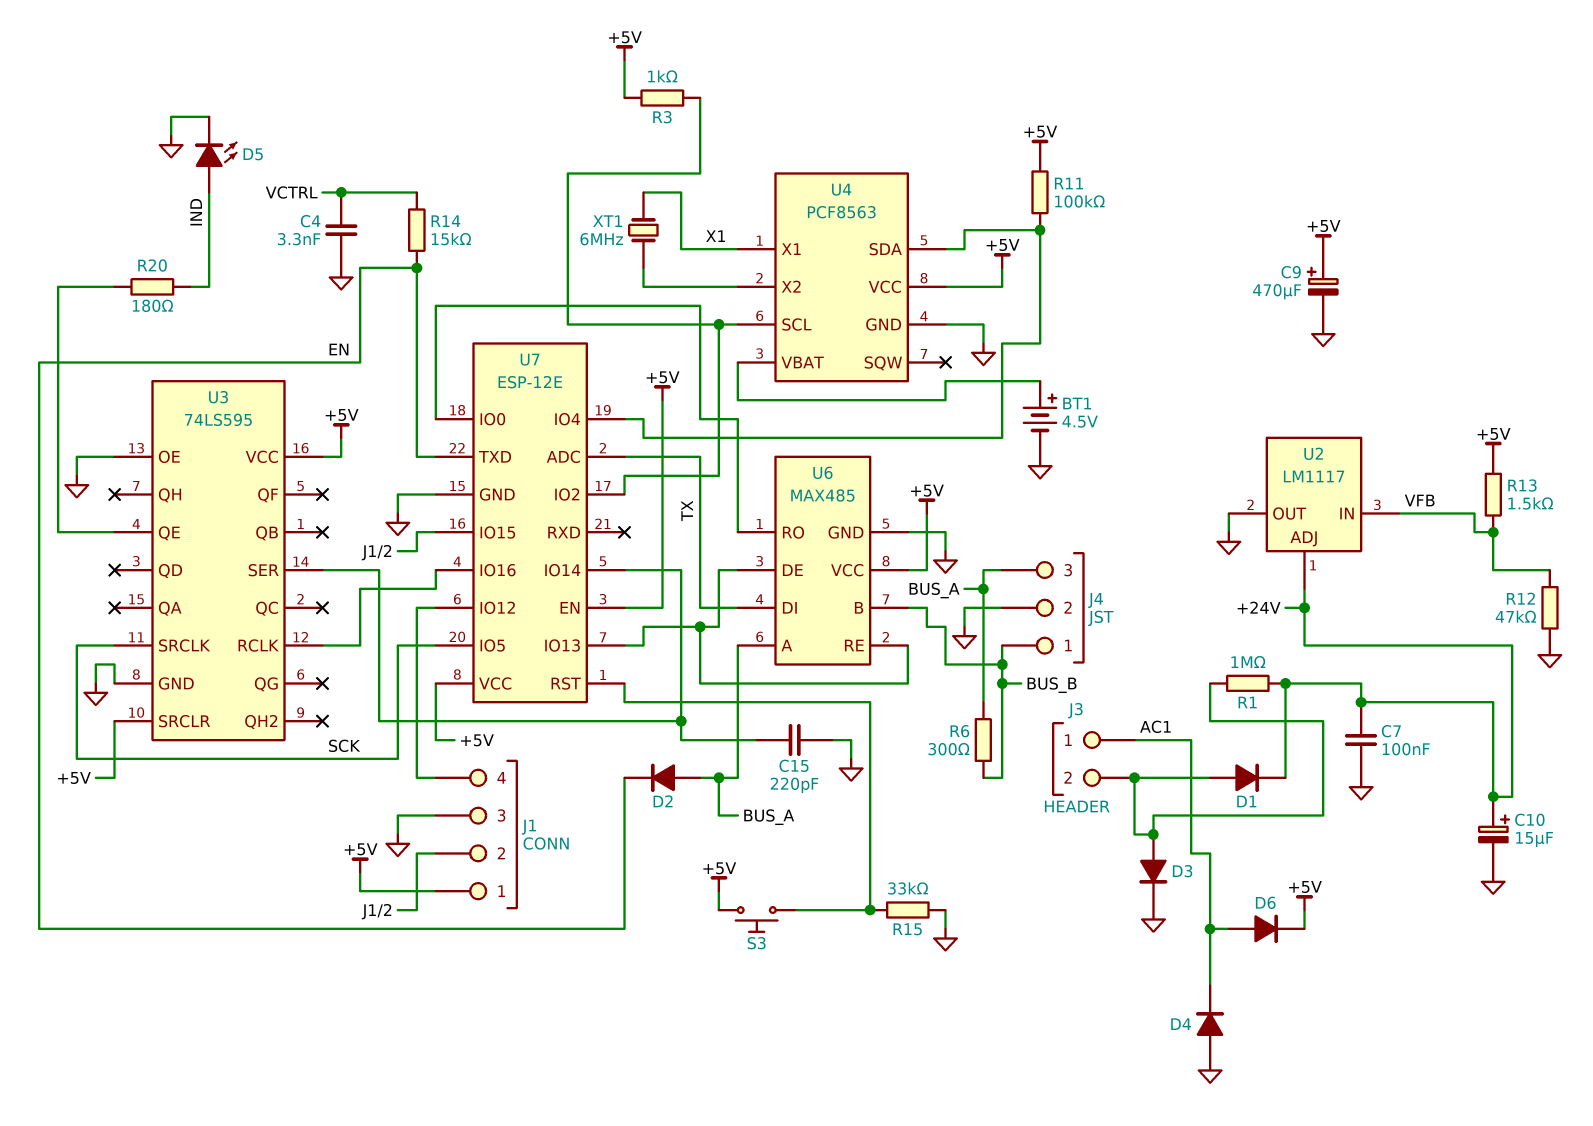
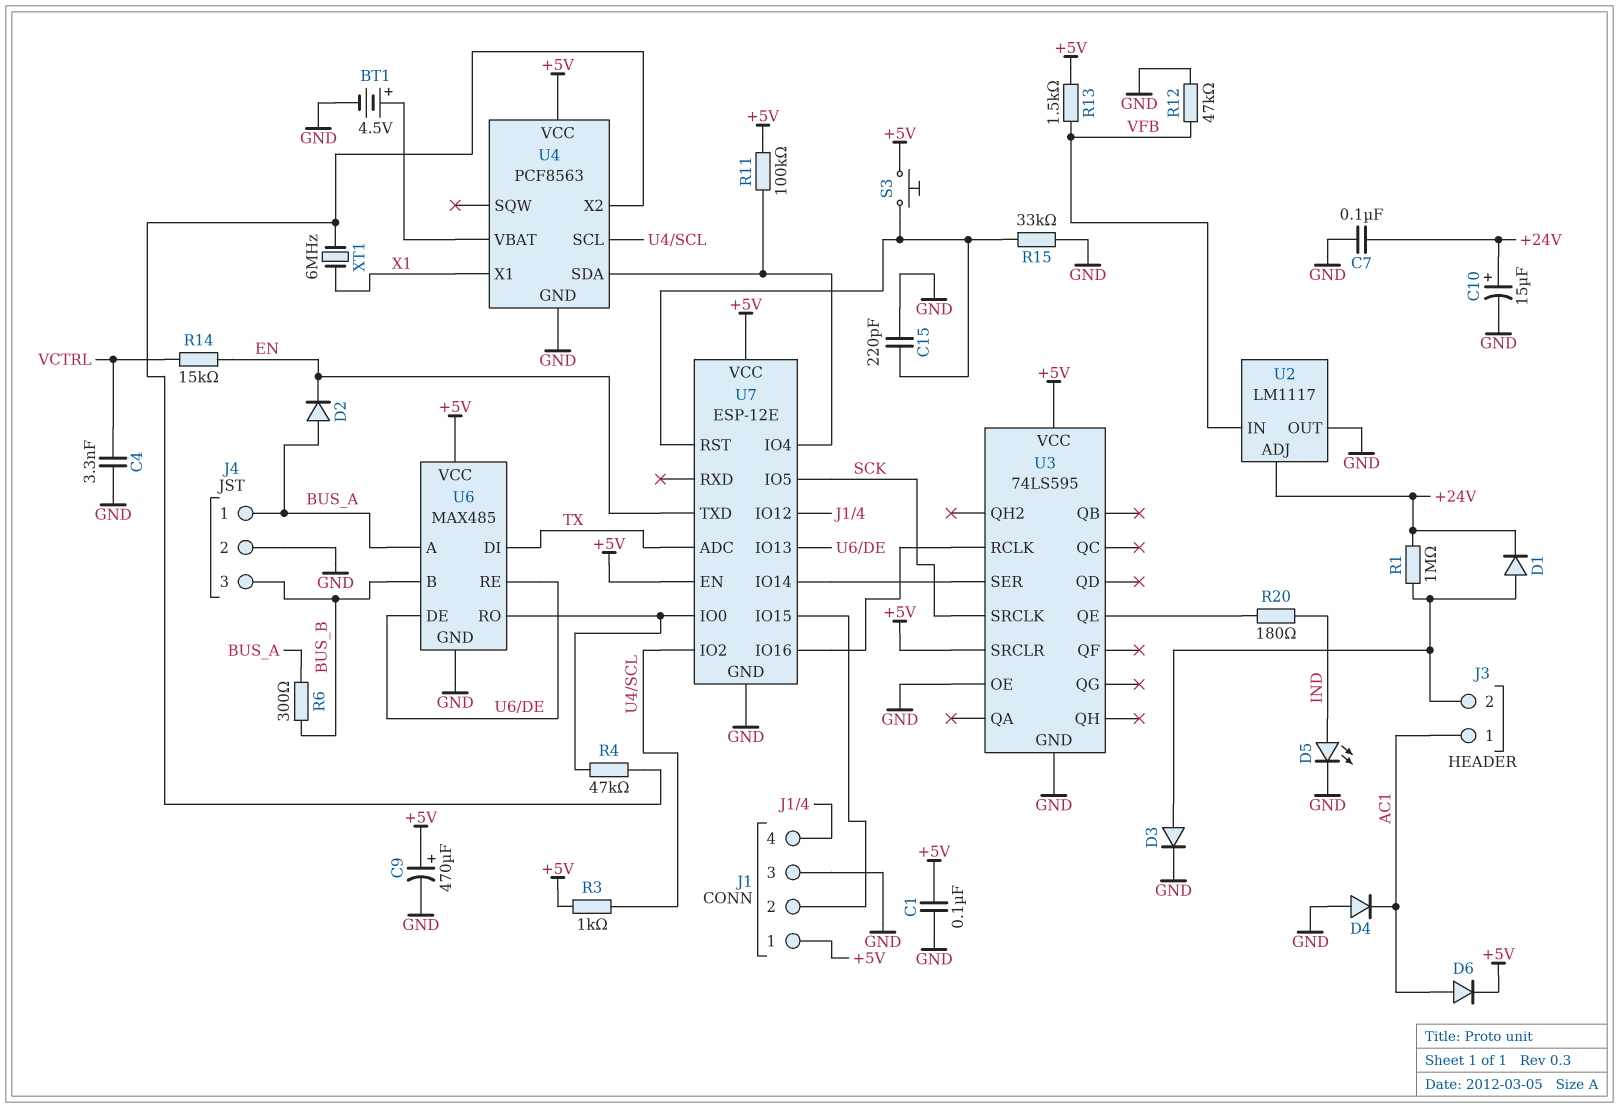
C1: none -> 100nF (+5V, GND)
C15: 220pF (GND, U3/SER) -> 220pF (GND, U7/RST)
J4 pin 1: BUS_B -> BUS_A
J4 pin 3: BUS_A -> BUS_B
R4: none -> 47k (U4/X2, U6/RO)

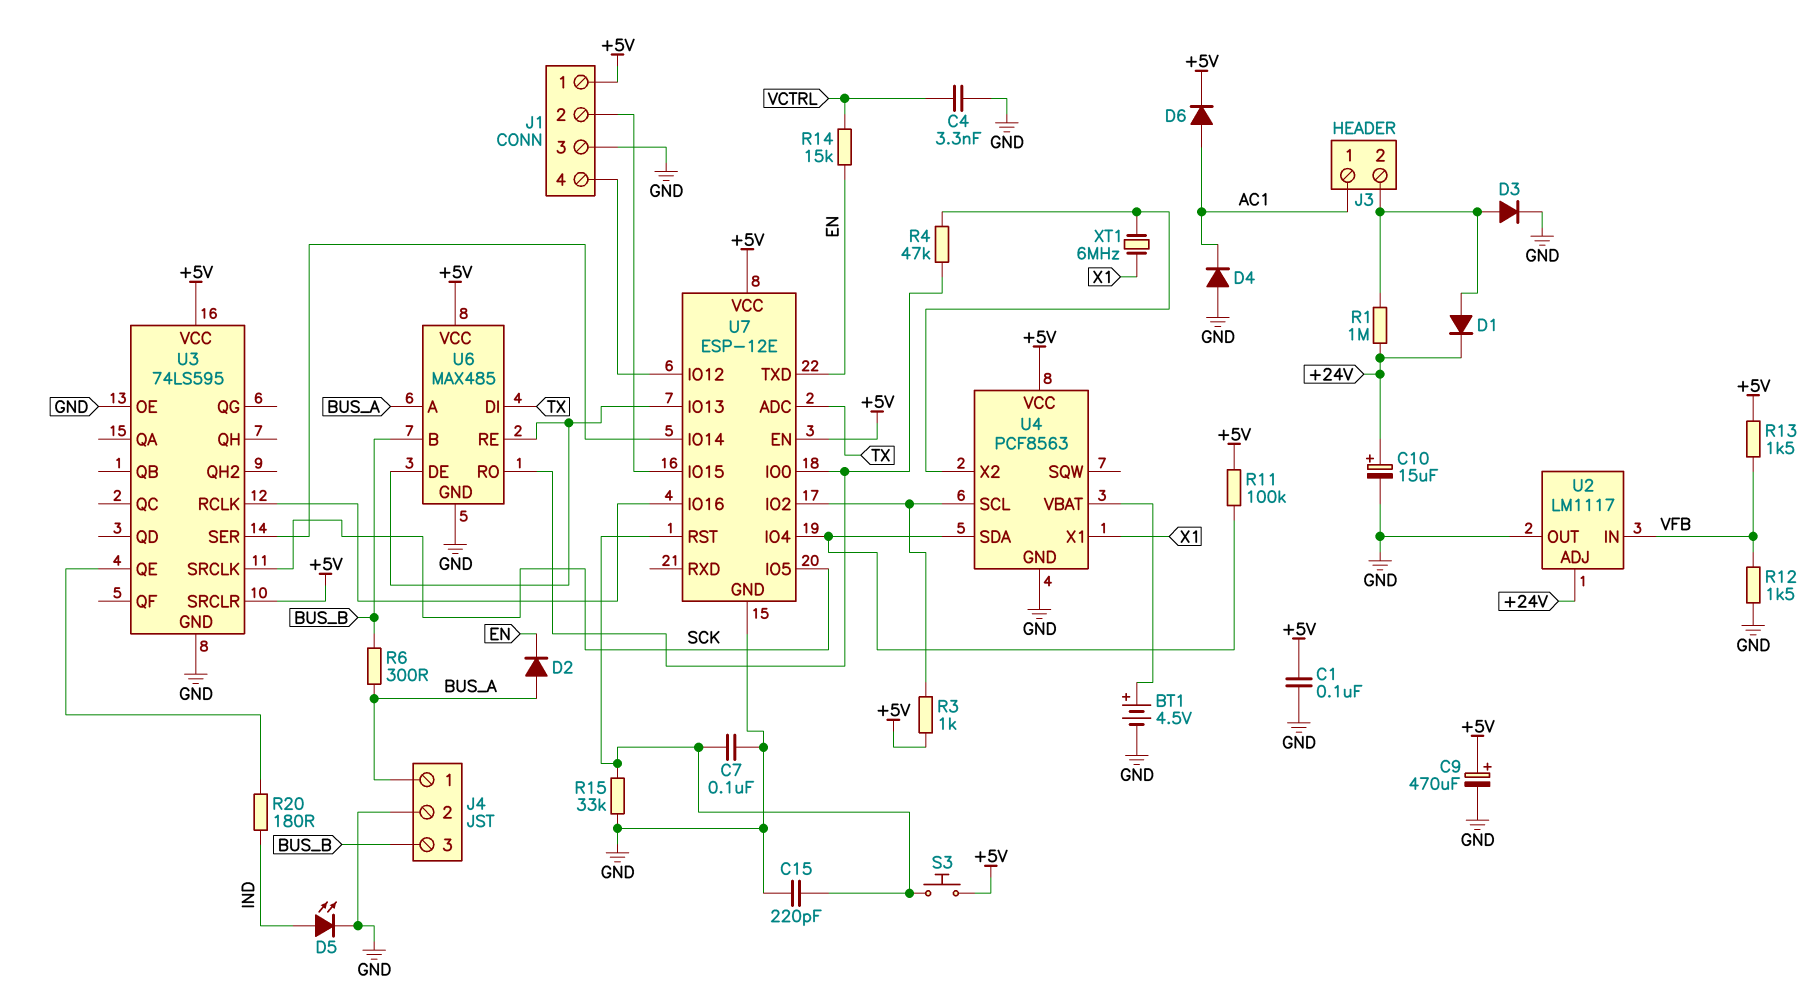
C7: 100nF (+24V, GND) -> 100nF (GND, U7/RST)
R12: 47k (GND, VFB) -> 1.5k (GND, VFB)

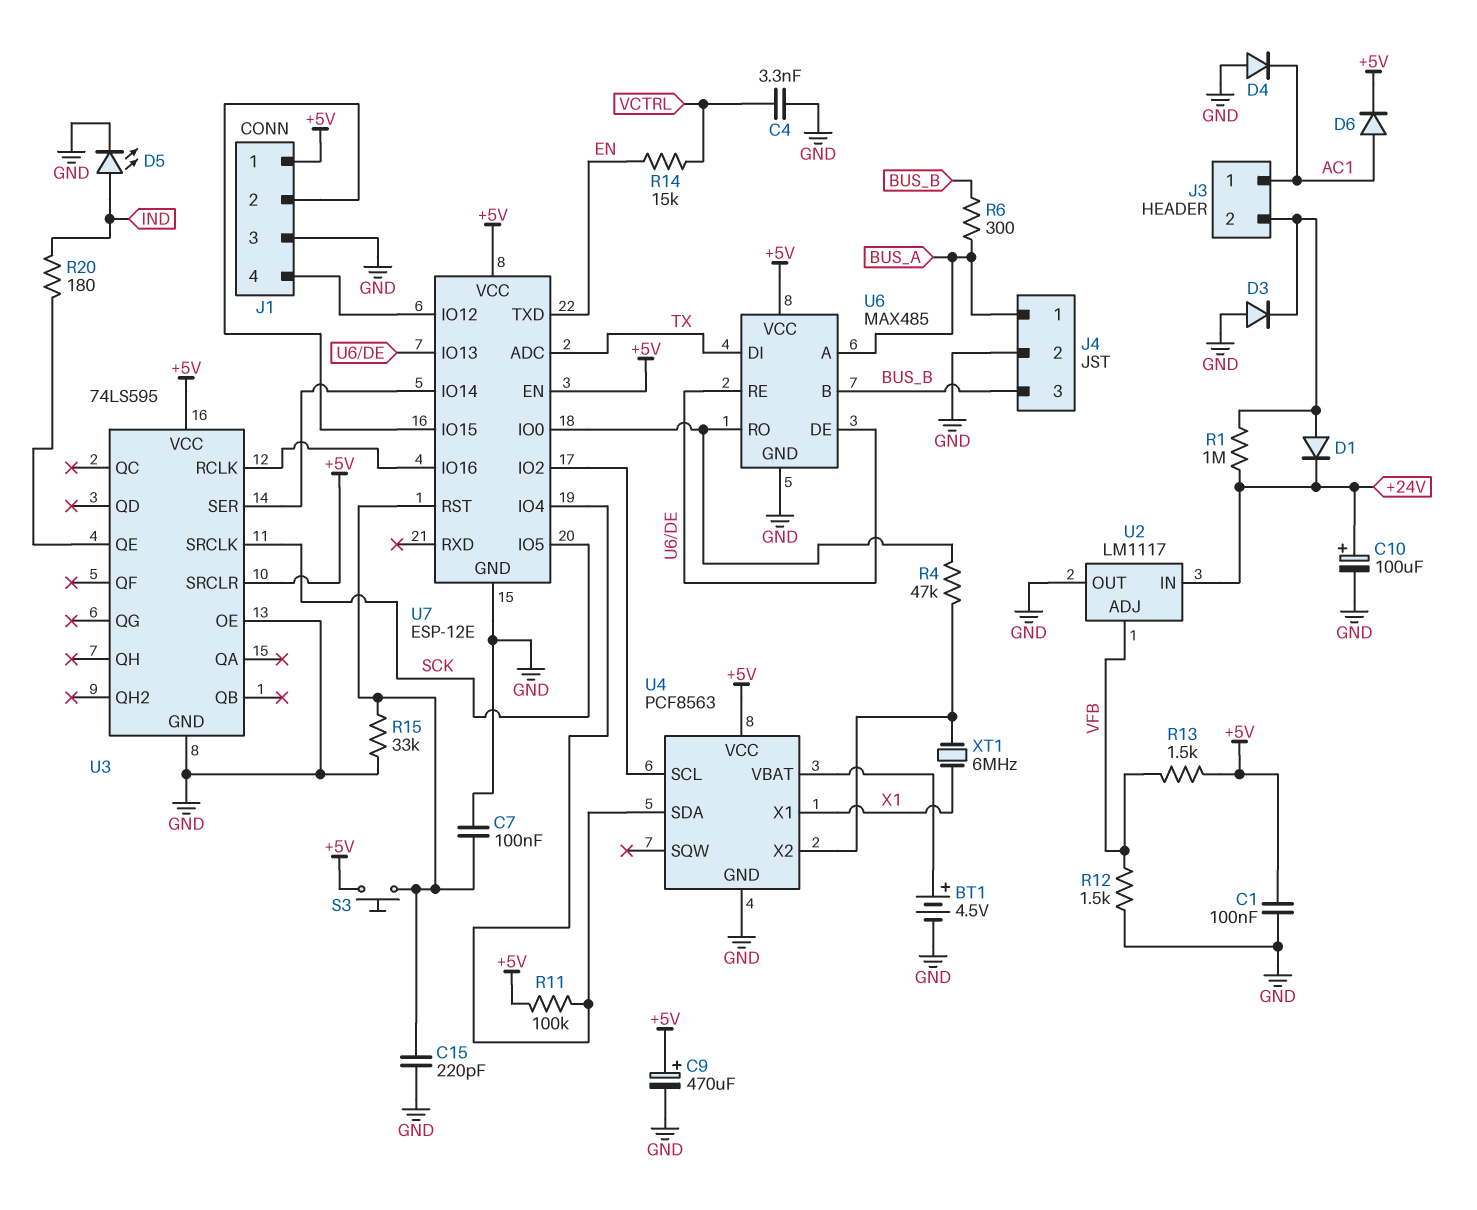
C10: 15uF (plus +24V, minus GND) -> 100uF (plus +24V, minus GND)
D2: diode (A BUS_A, K EN) -> none
D3: diode (A J3/2, K GND) -> diode (A GND, K J3/2)
R3: 1k (+5V, U4/SCL) -> none
U2 pin ADJ: +24V -> VFB
U2 pin IN: VFB -> +24V

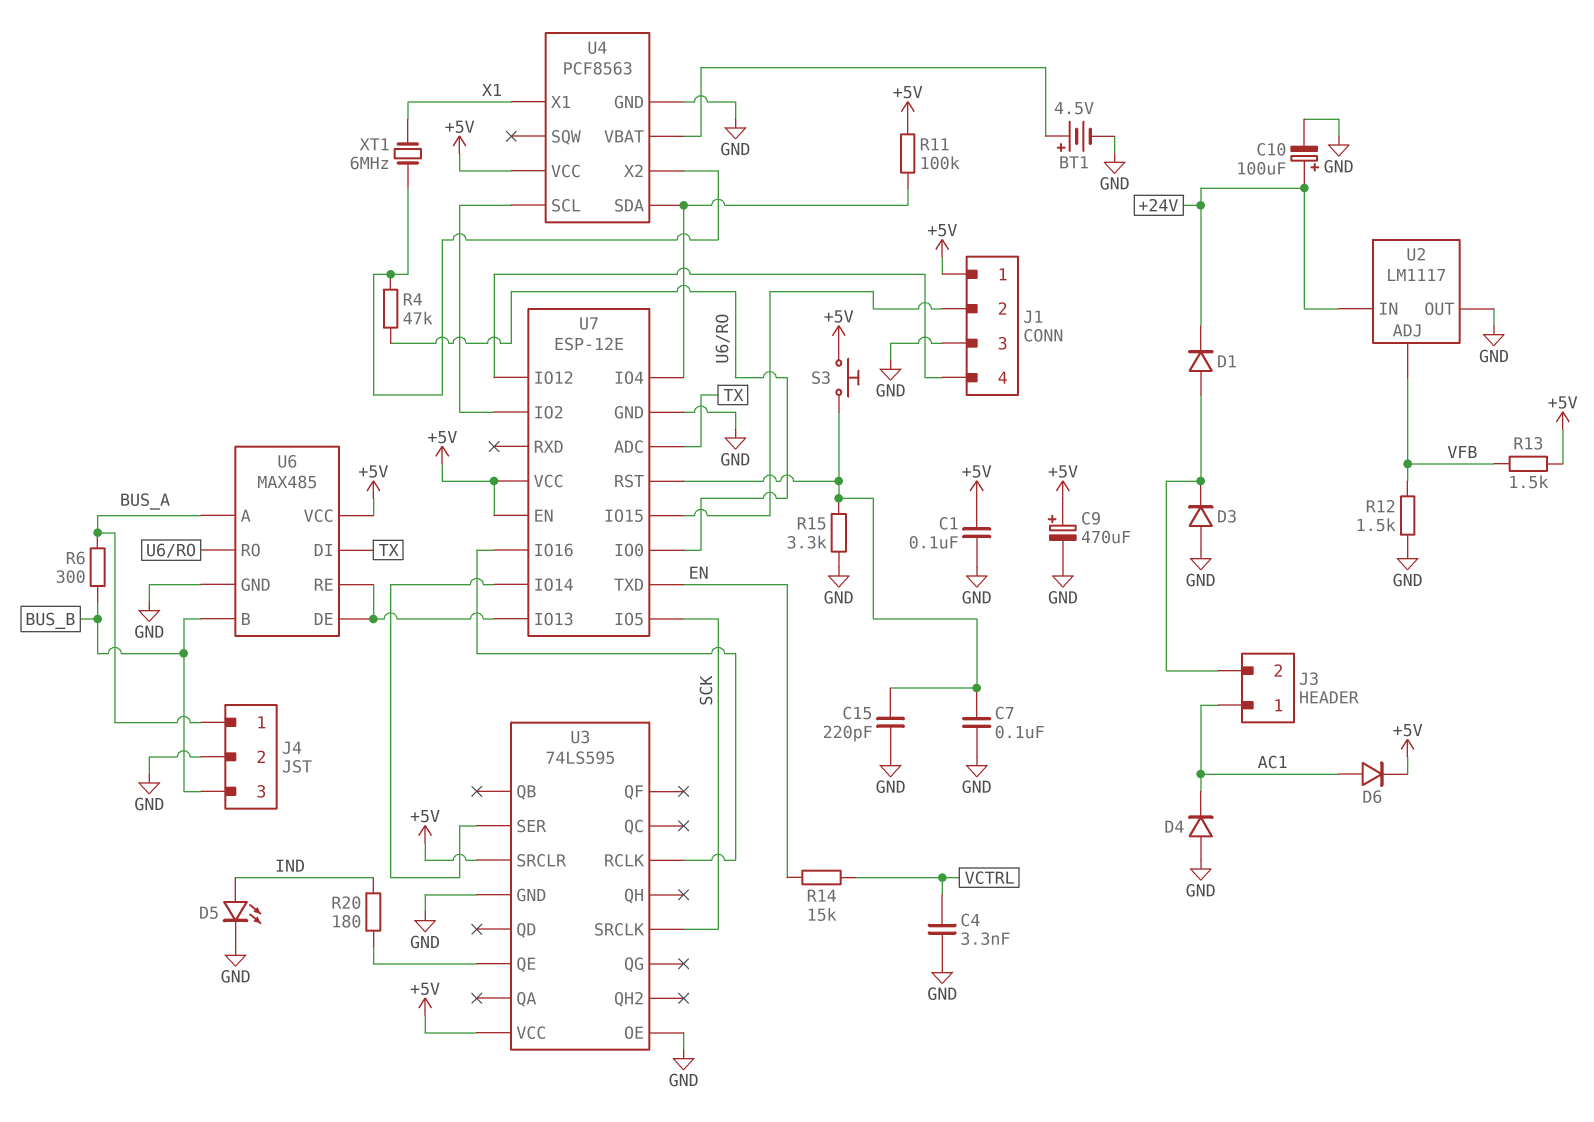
R1: 1M (+24V, J3/2) -> none
R15: 33k (GND, U7/RST) -> 3.3k (GND, U7/RST)

